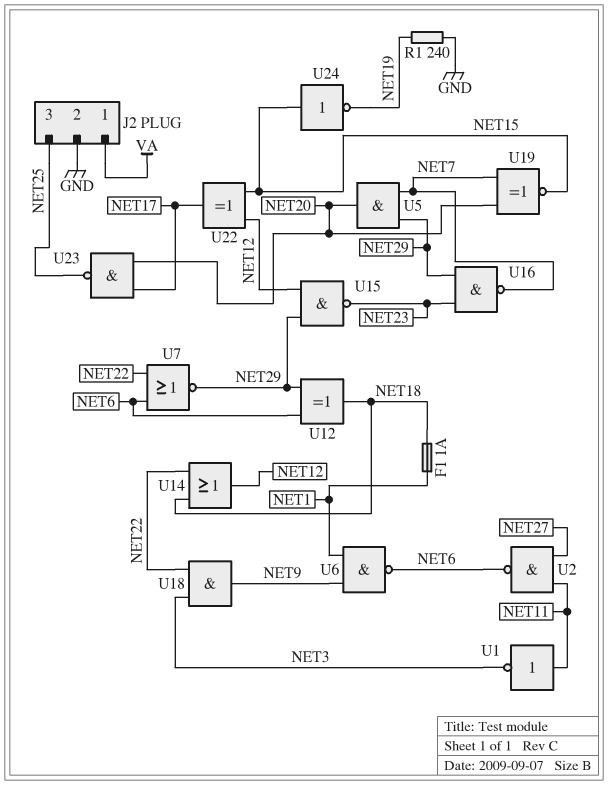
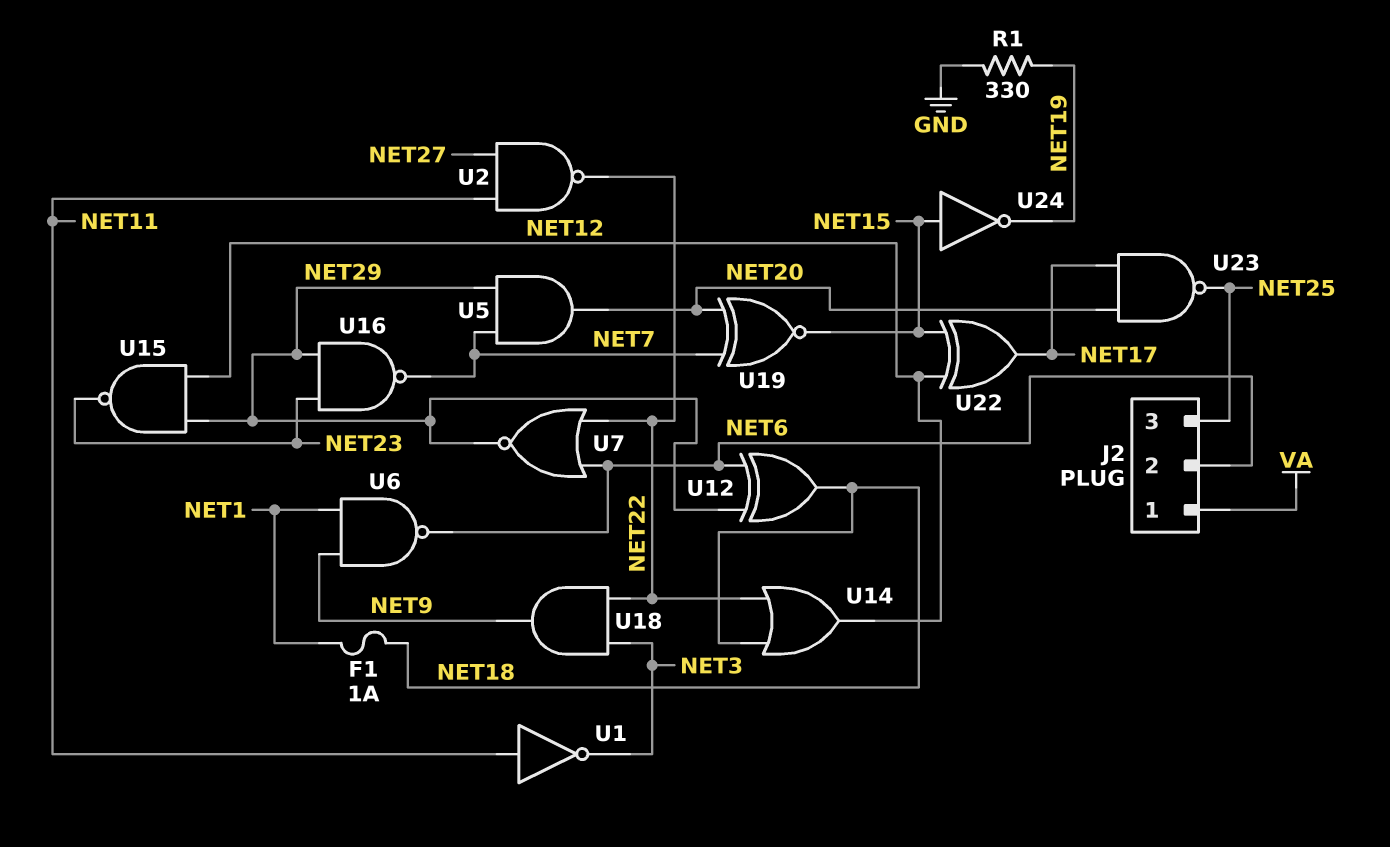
J2 pin 2: GND -> NET6
R1: 240 (GND, NET19) -> 330 (GND, NET19)
U2: NAND (in NET11, in NET27, out NET6) -> NAND (in NET11, in NET27, out NET22)

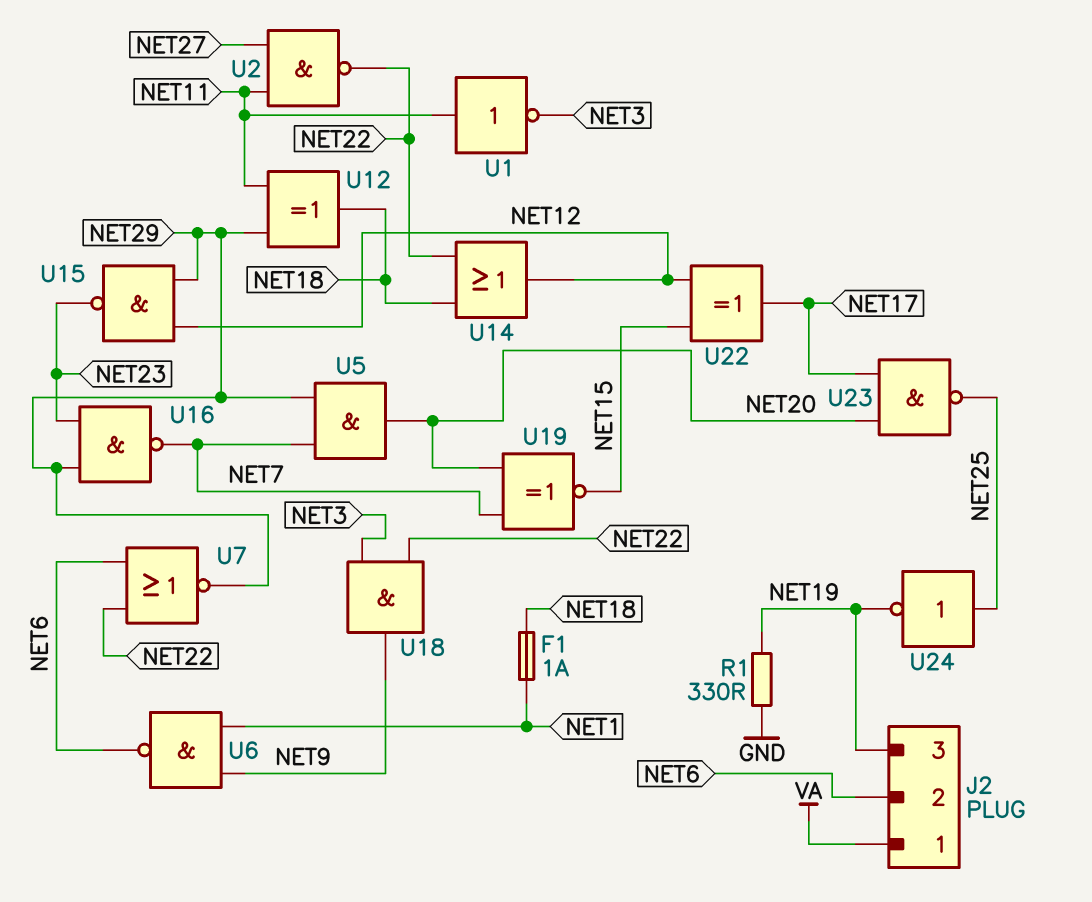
J2 pin 3: NET25 -> NET19
U12: XOR (in NET6, in NET29, out NET18) -> XOR (in NET11, in NET29, out NET18)
U24: NOT (in NET15, out NET19) -> NOT (in NET25, out NET19)

